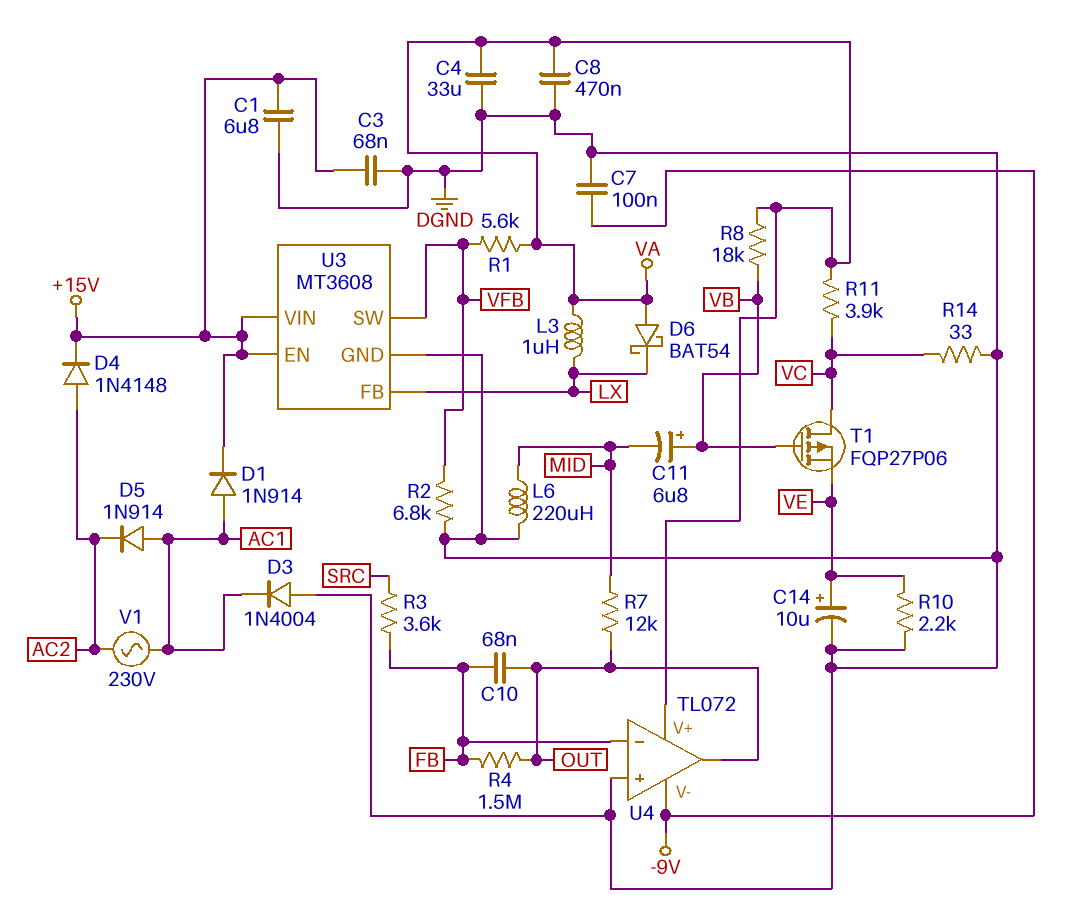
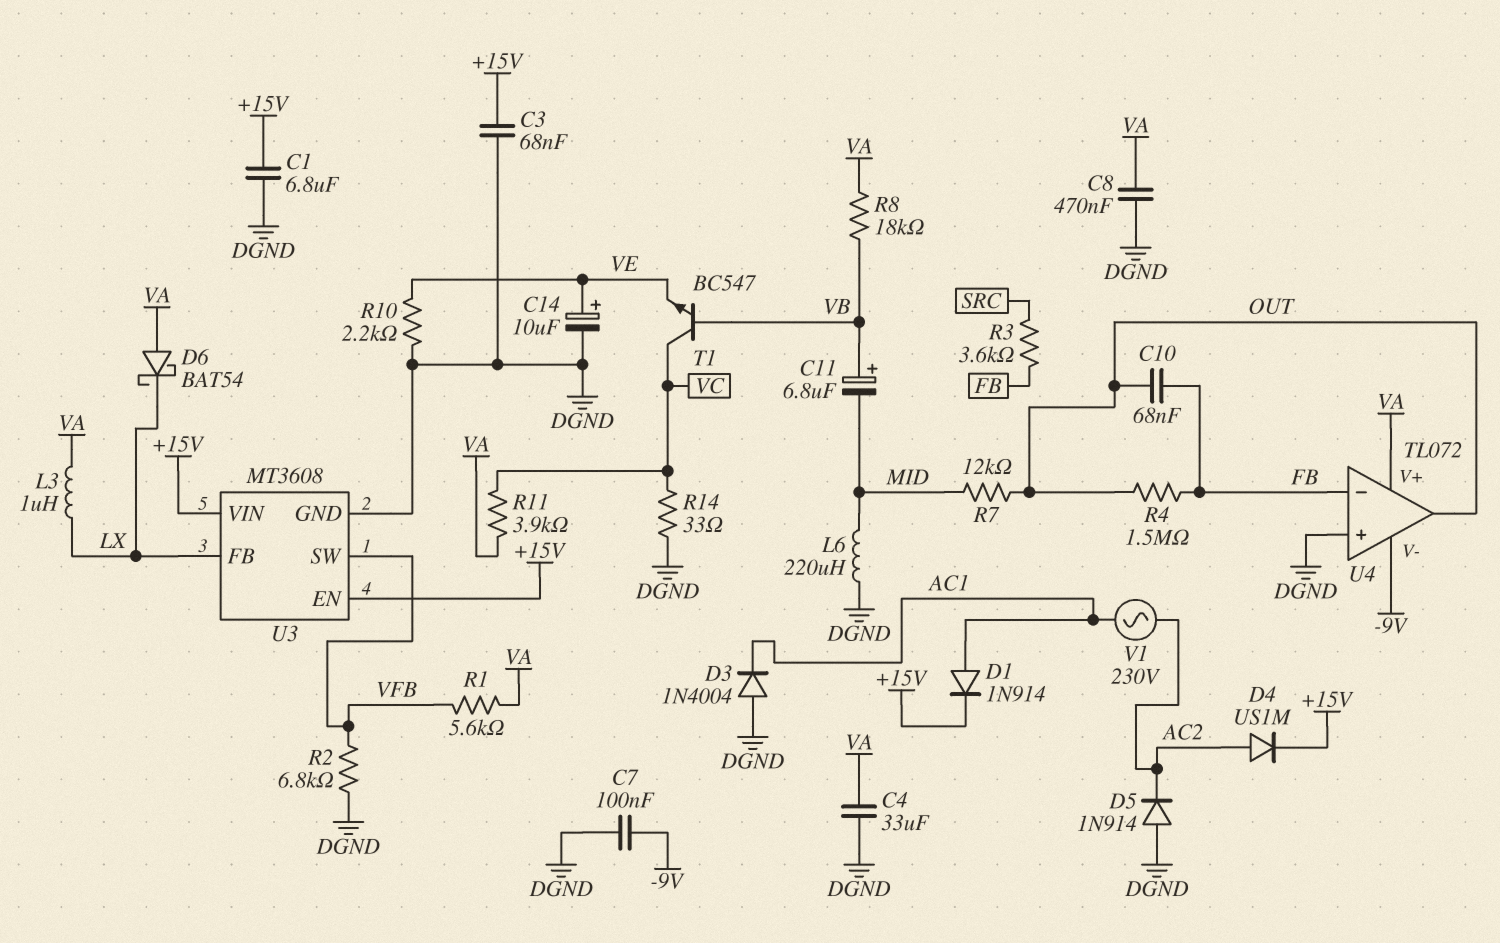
D4: diode 1N4148 (A AC2, K +15V) -> diode US1M (A AC2, K +15V)
D5: diode 1N914 (A AC1, K AC2) -> diode 1N914 (A DGND, K AC2)
T1: PMOS FQP27P06 (G VB, D VC, S VE) -> NPN BC547 (B VB, C VC, E VE)

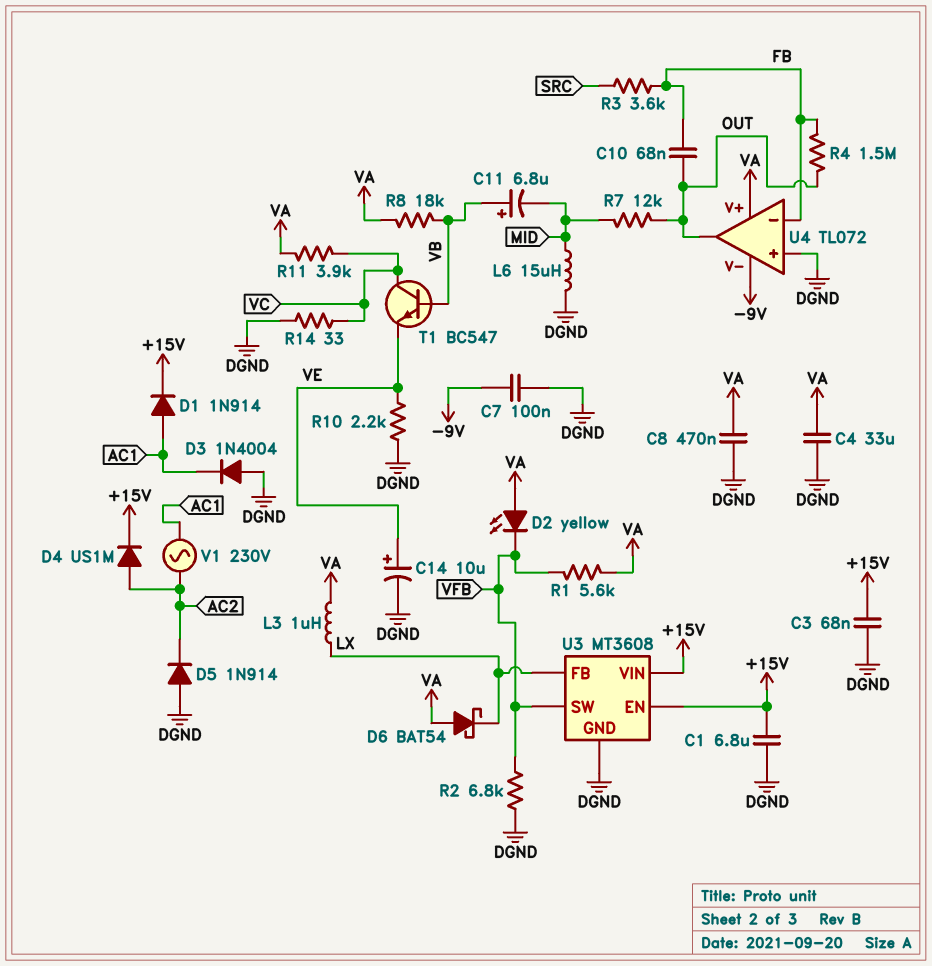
D2: none -> LED yellow (A VA, K VFB)
L6: 220uH (DGND, MID) -> 15uH (DGND, MID)

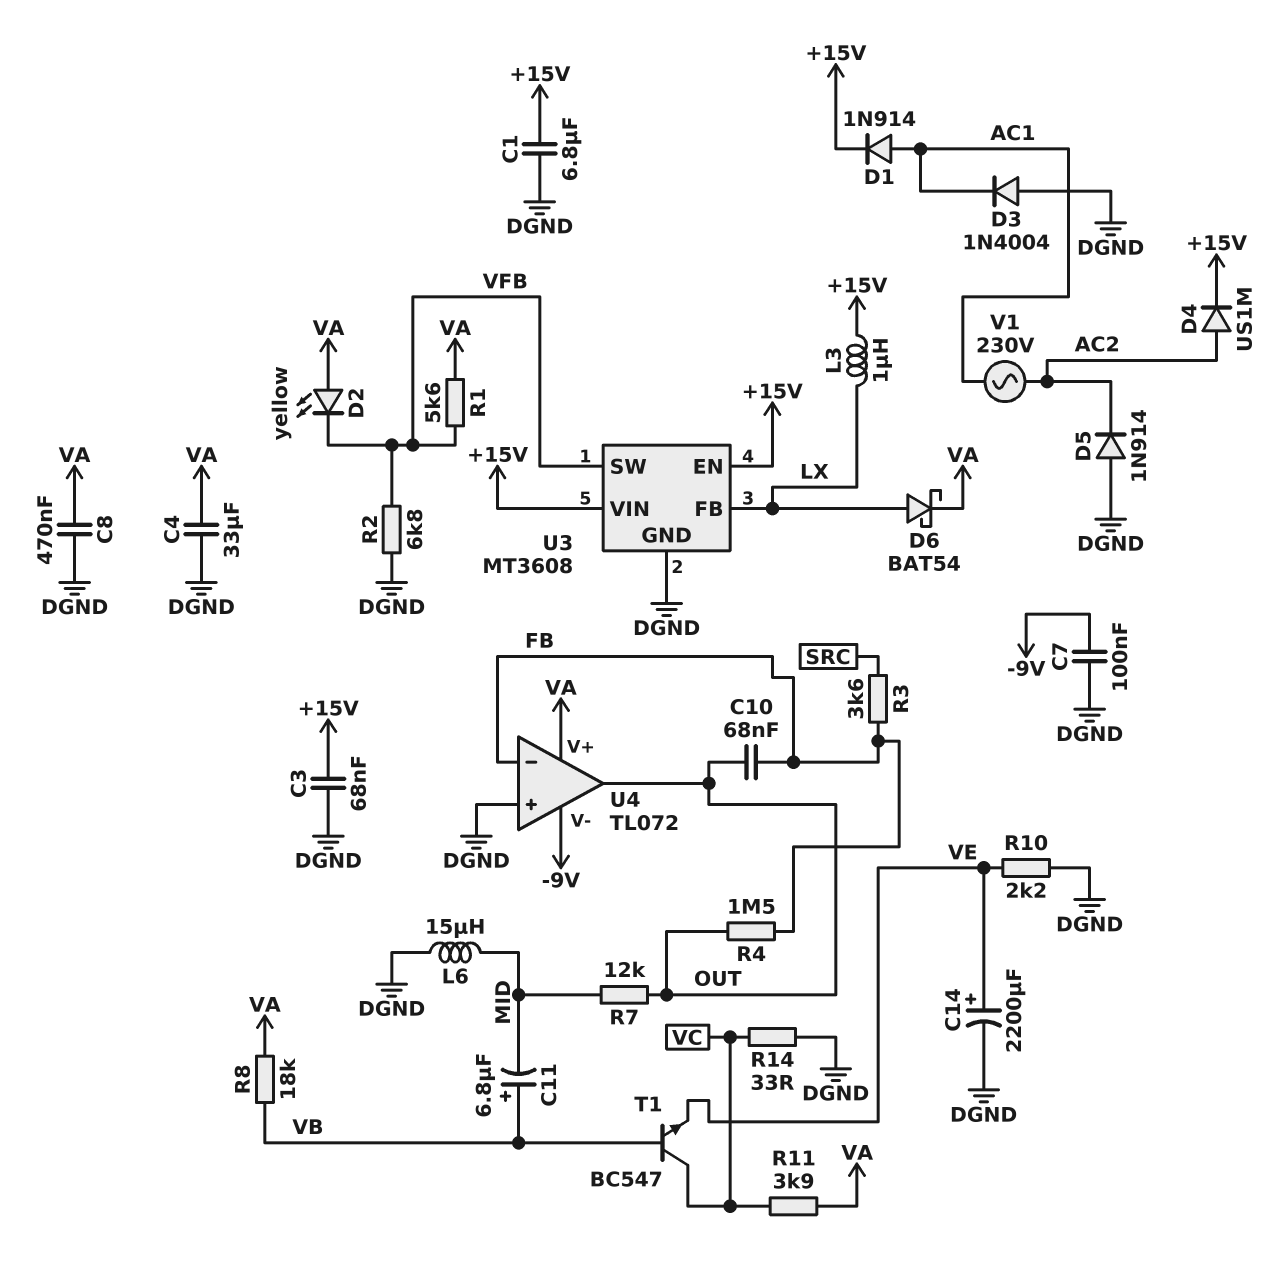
C14: 10uF (plus VE, minus DGND) -> 2200uF (plus VE, minus DGND)
D6: schottky BAT54 (A VA, K LX) -> schottky BAT54 (A LX, K VA)
L3: 1uH (LX, VA) -> 1uH (+15V, LX)

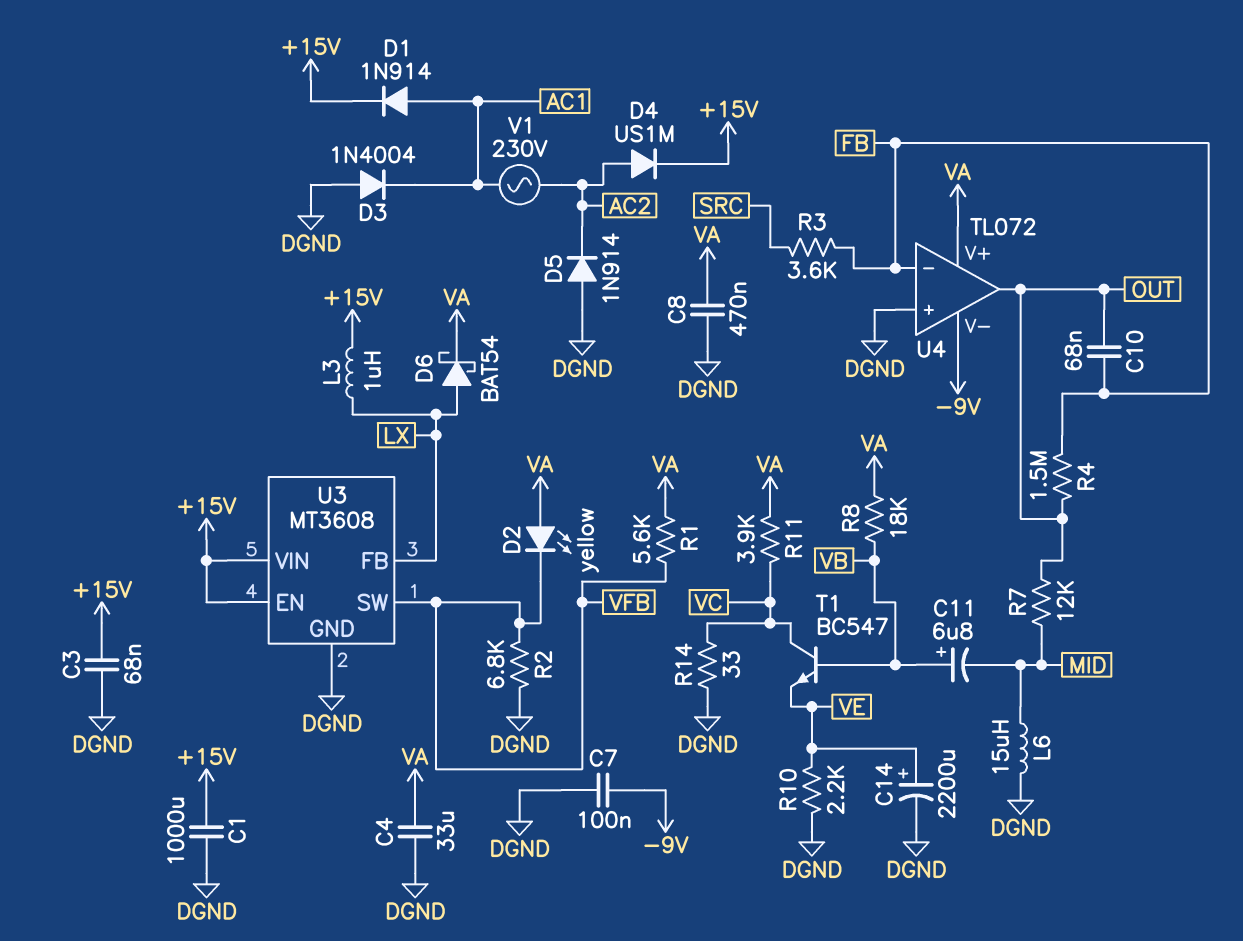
C1: 6.8uF (+15V, DGND) -> 1000uF (+15V, DGND)

